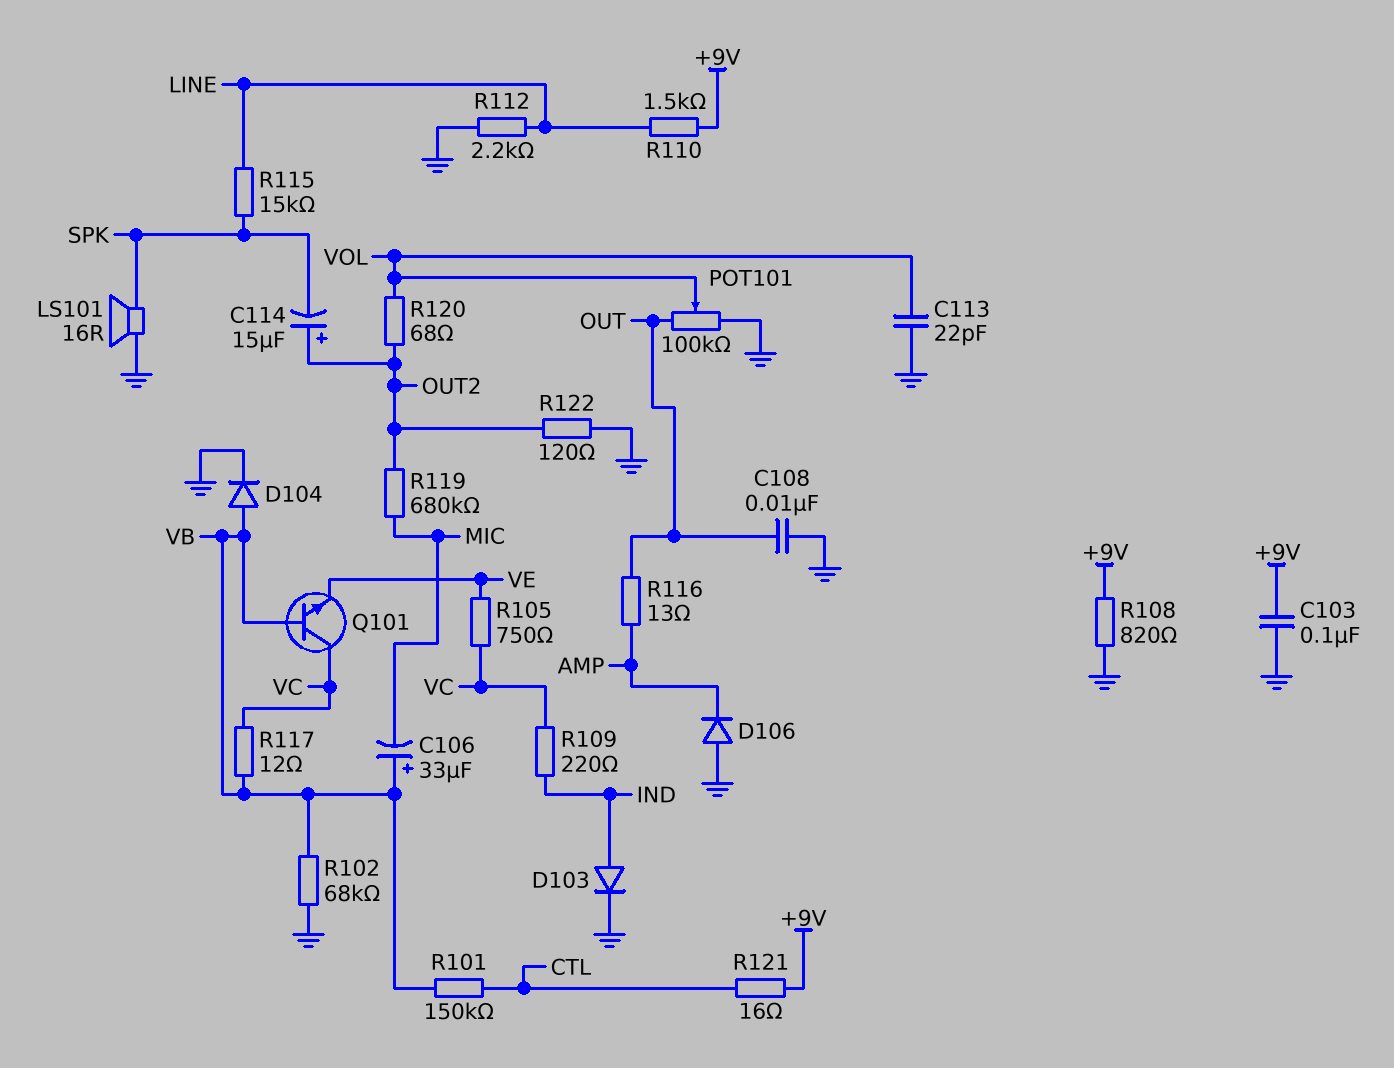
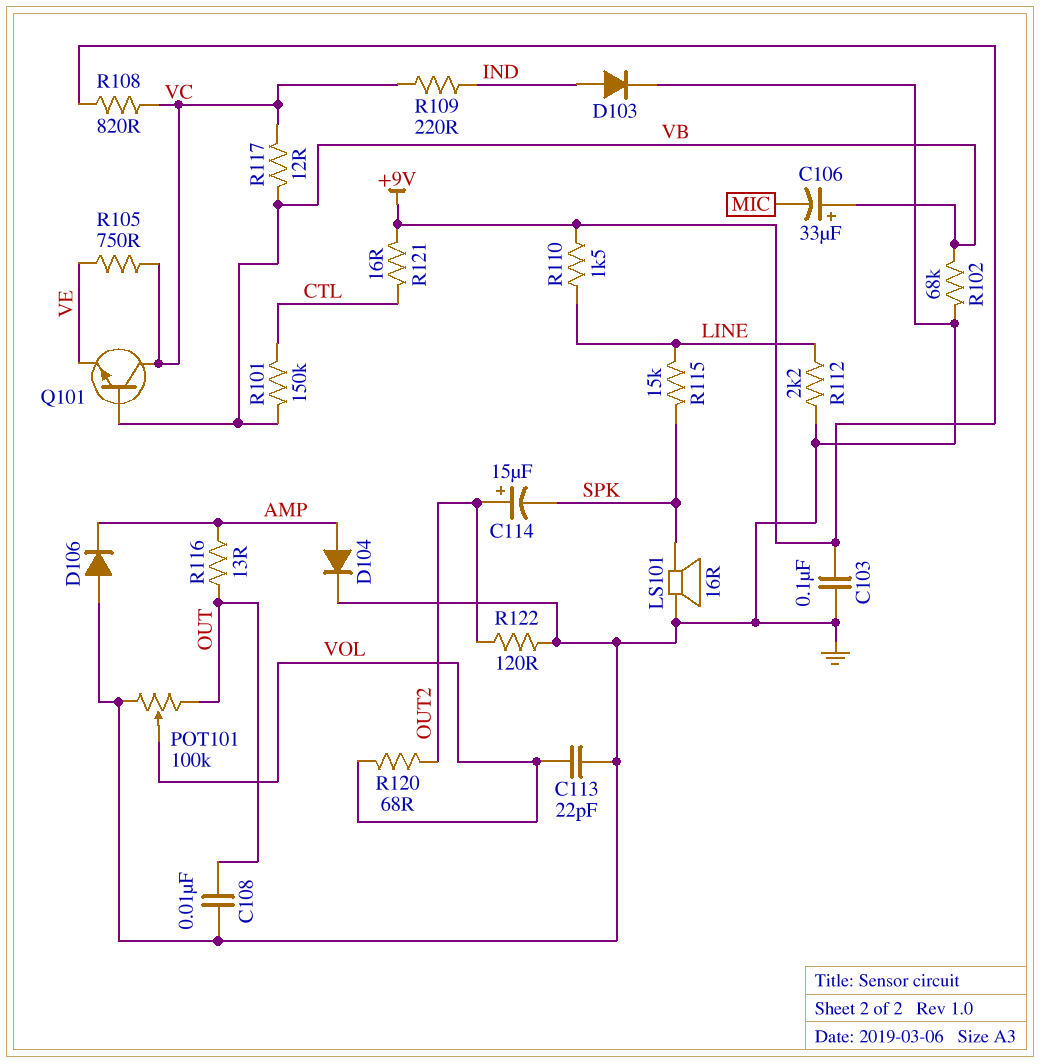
D104: diode (A VB, K GND) -> diode (A AMP, K GND)
R108: 820 (+9V, GND) -> 820 (+9V, VC)
R119: 680k (MIC, OUT2) -> none

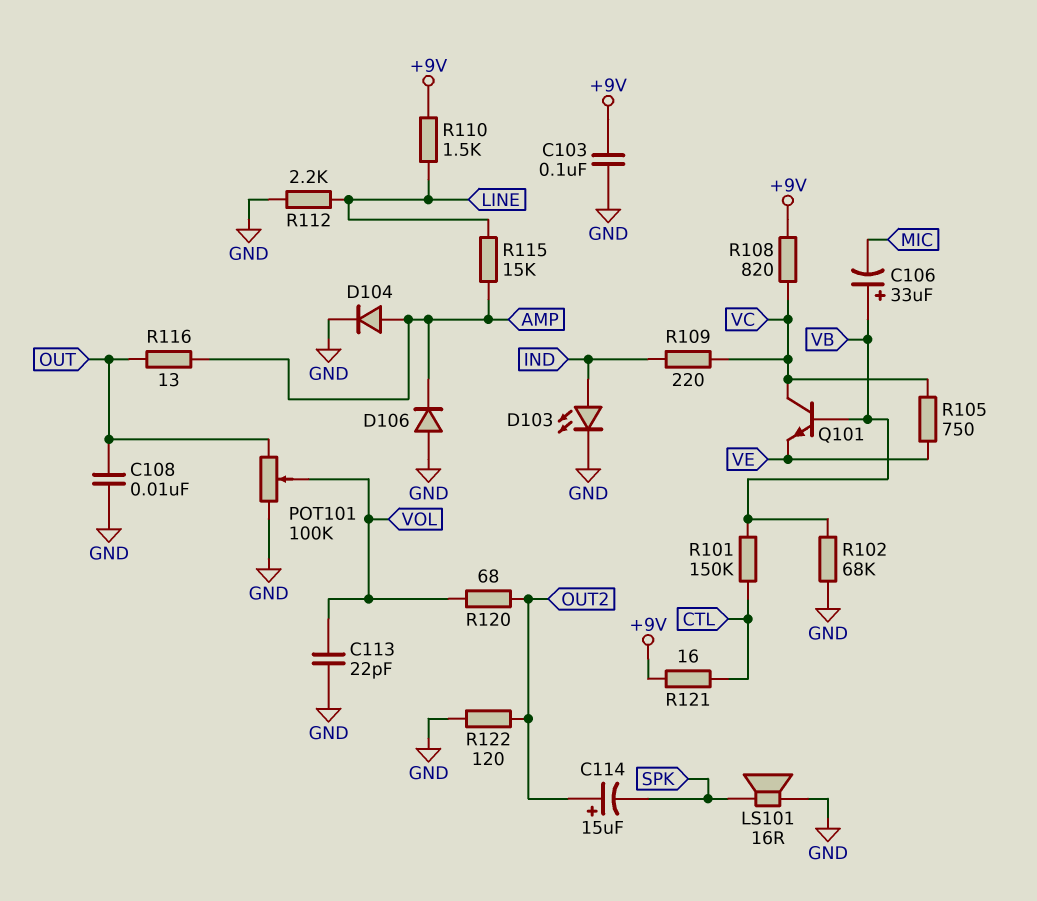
D103: diode (A IND, K GND) -> LED (A IND, K GND)
R115: 15k (LINE, SPK) -> 15k (AMP, LINE)
R117: 12 (VB, VC) -> none

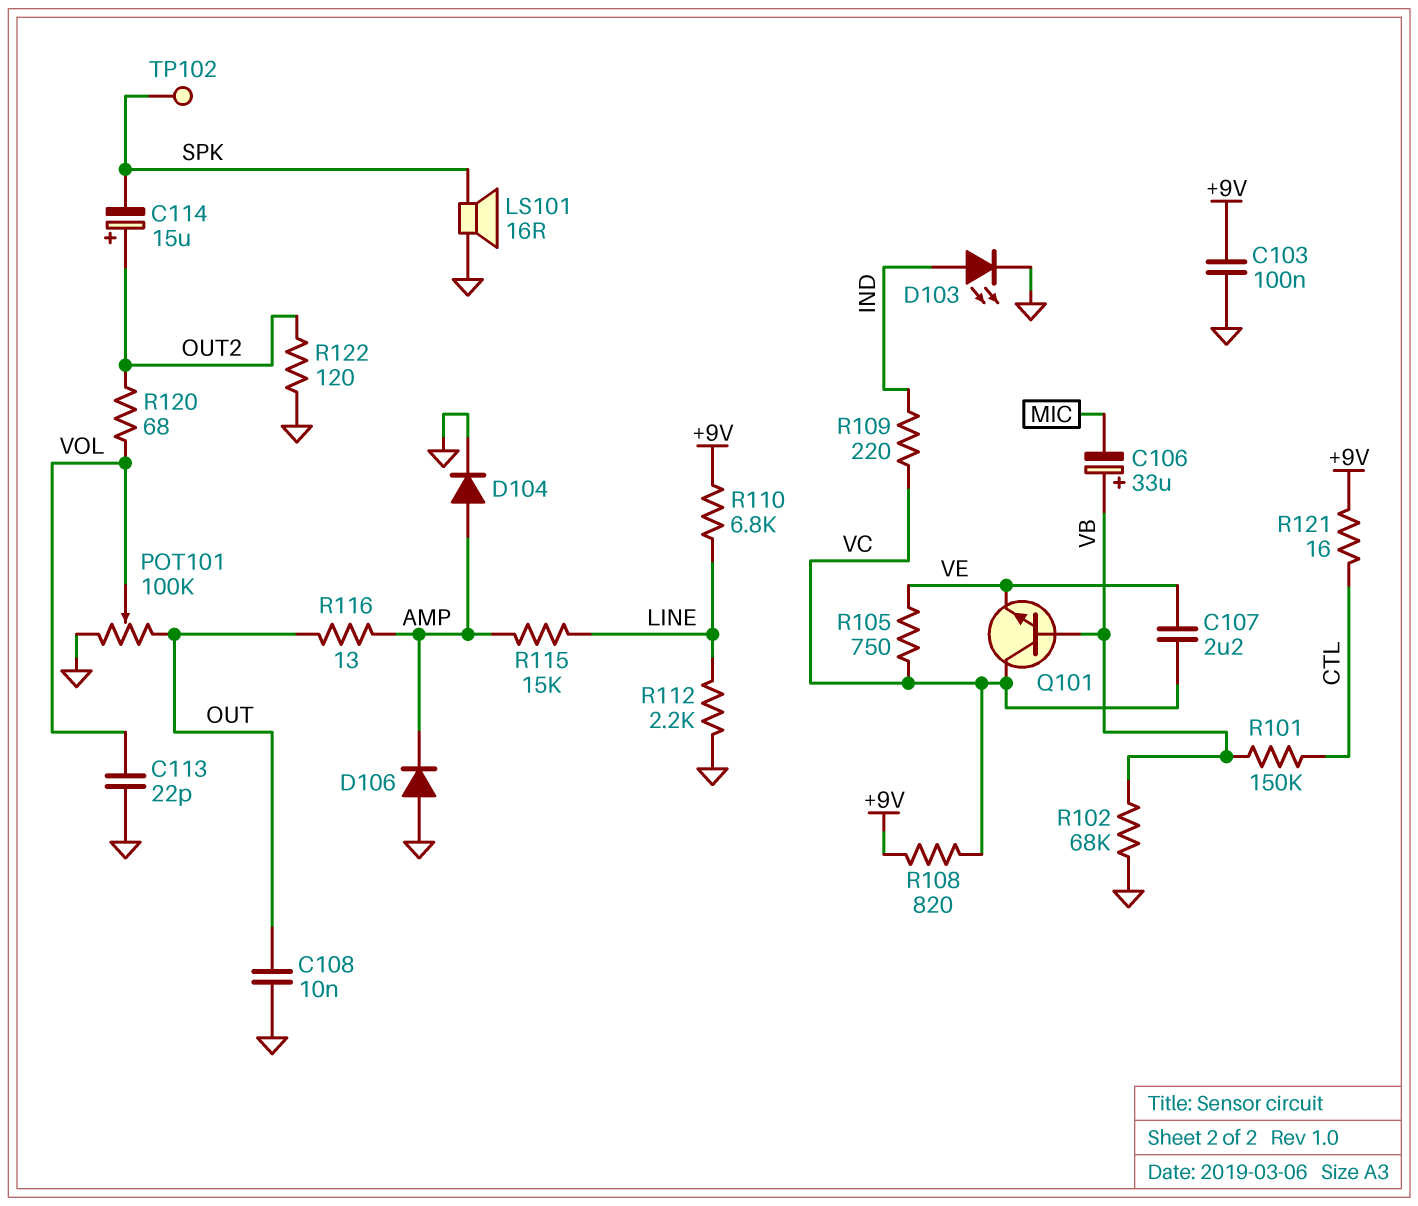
C107: none -> 2.2uF (VC, VE)
R110: 1.5k (+9V, LINE) -> 6.8k (+9V, LINE)
TP102: none -> test point (SPK)

